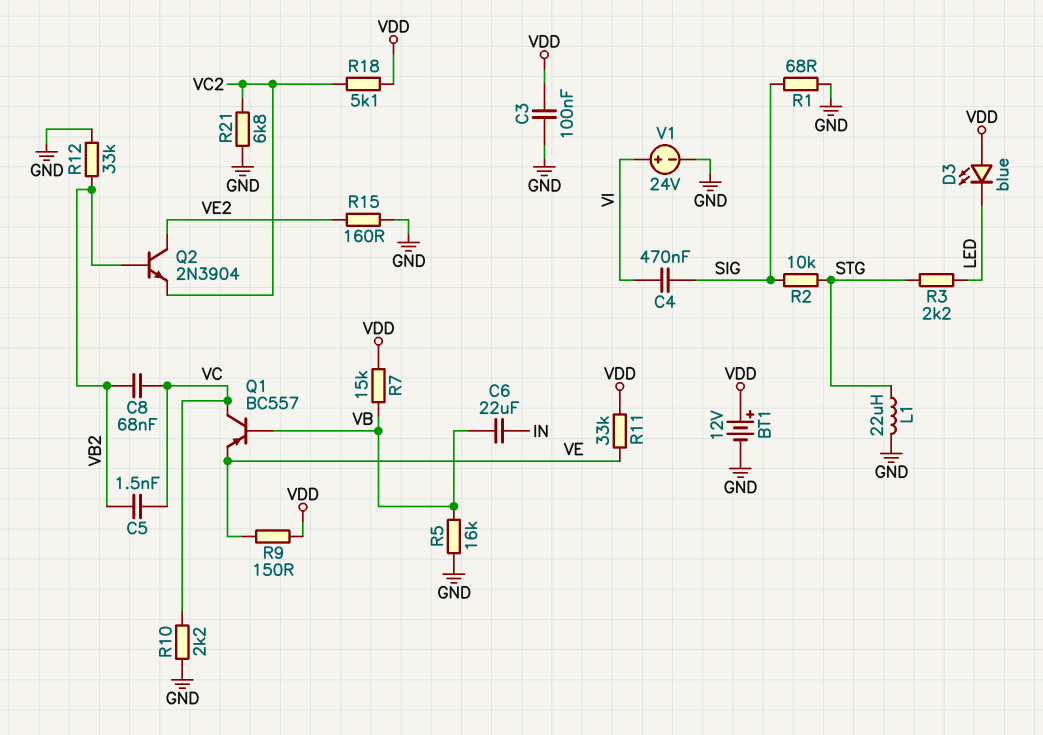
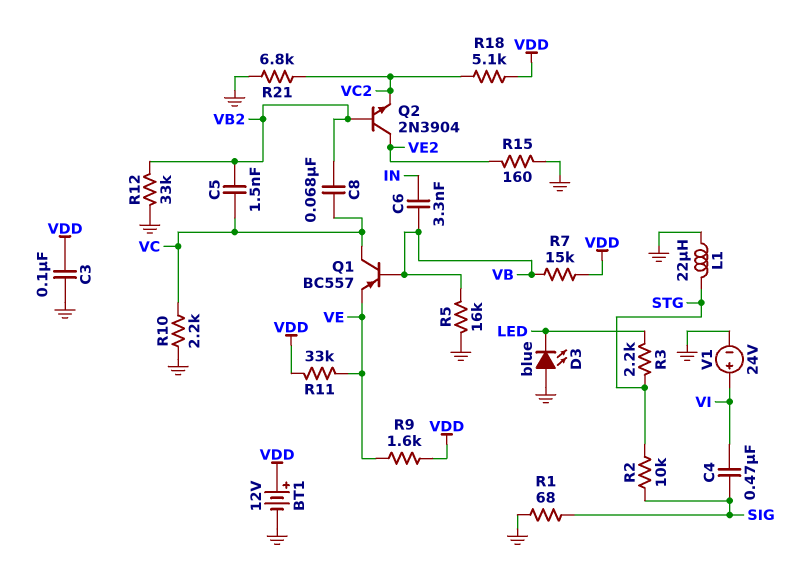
C6: 22uF (IN, VB) -> 3.3nF (IN, VB)
D3: LED blue (A VDD, K LED) -> LED blue (A GND, K LED)
R9: 150 (VDD, VE) -> 1.6k (VDD, VE)

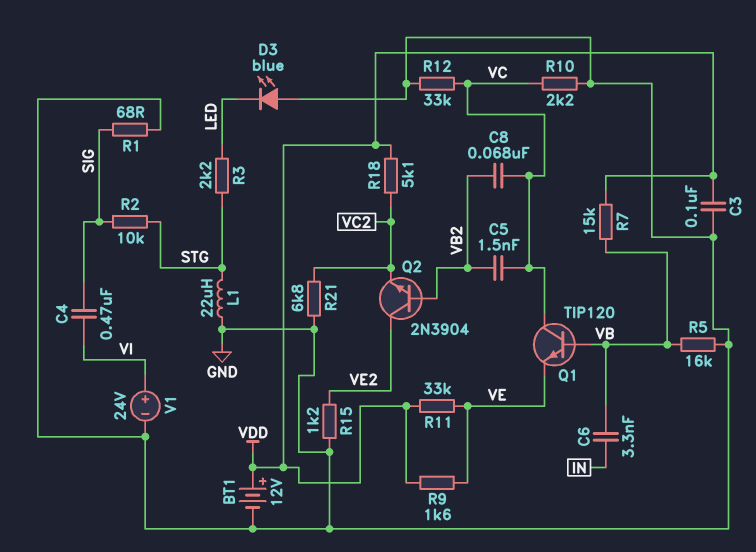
Q1: PNP BC557 (B VB, C VC, E VE) -> NPN TIP120 (B VB, C VC, E VE)
R12: 33k (GND, VB2) -> 33k (GND, VC)
R15: 160 (GND, VE2) -> 1.2k (GND, VE2)

